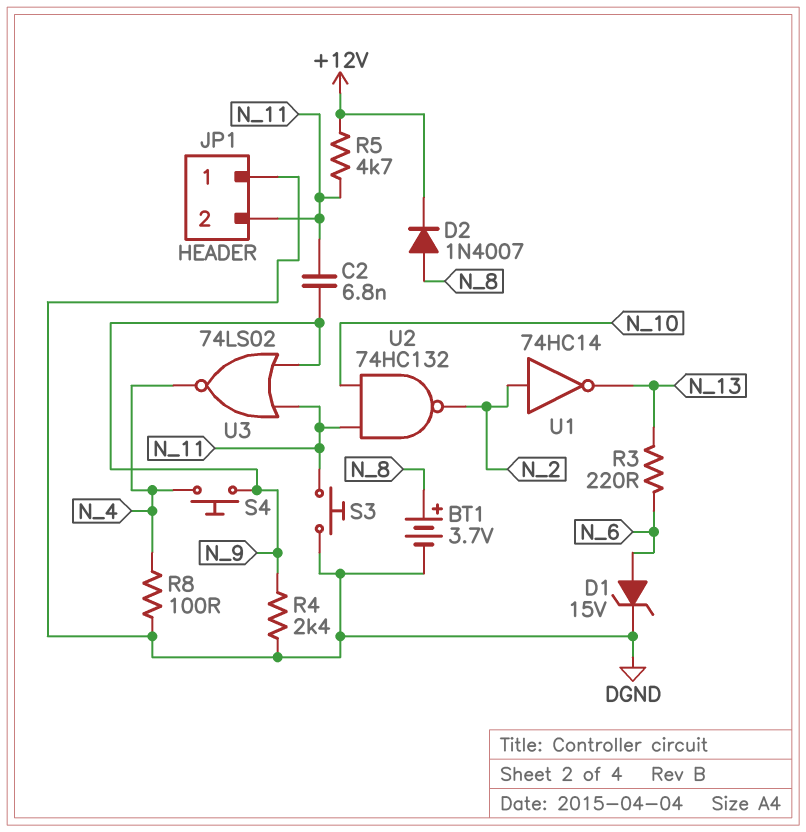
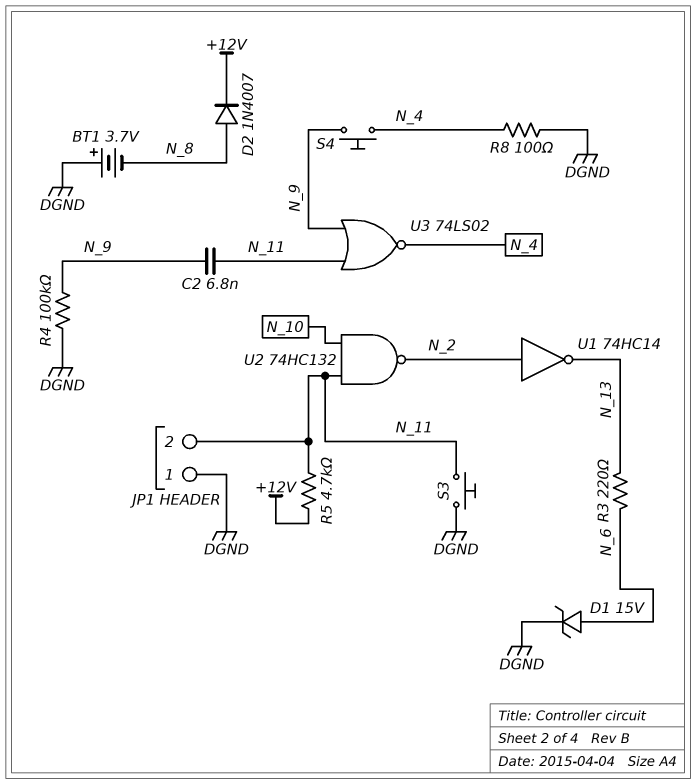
BT1: 3.7V (plus N_8, minus DGND) -> 3.7V (plus DGND, minus N_8)
R4: 2.4k (DGND, N_9) -> 100k (DGND, N_9)

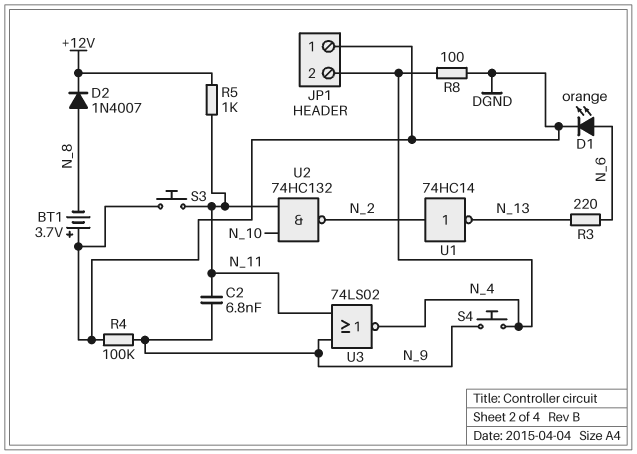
D1: zener 15V (A N_6, K DGND) -> LED orange (A N_6, K DGND)
JP1 pin 2: N_11 -> N_4
R5: 4.7k (+12V, N_11) -> 1k (+12V, N_11)

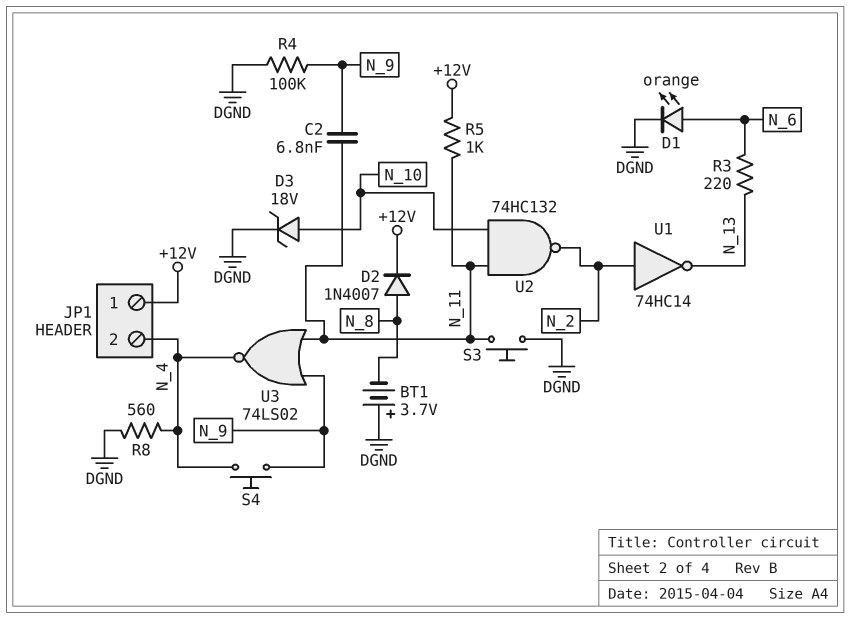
D3: none -> zener 18V (A N_10, K DGND)
JP1 pin 1: DGND -> +12V
R8: 100 (DGND, N_4) -> 560 (DGND, N_4)

